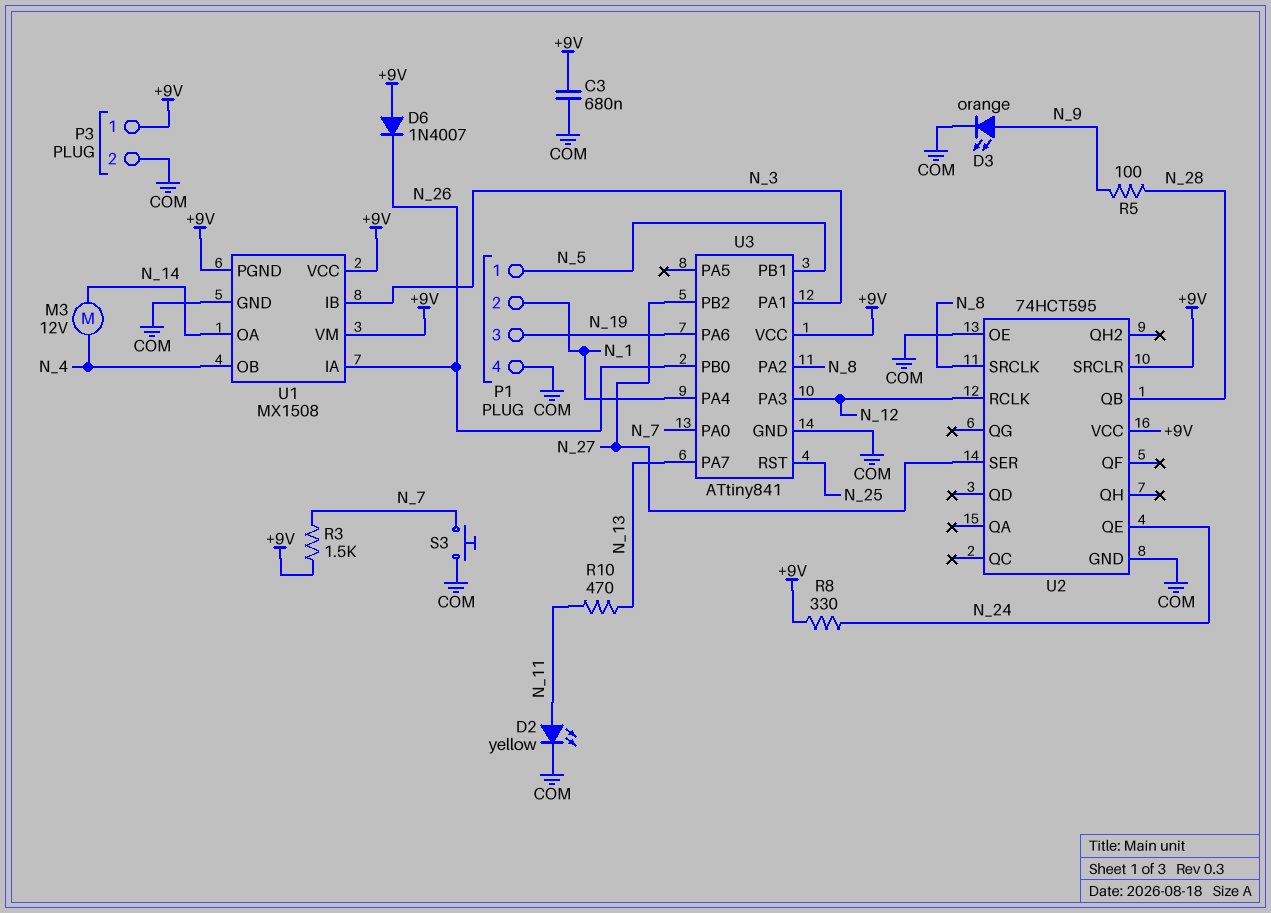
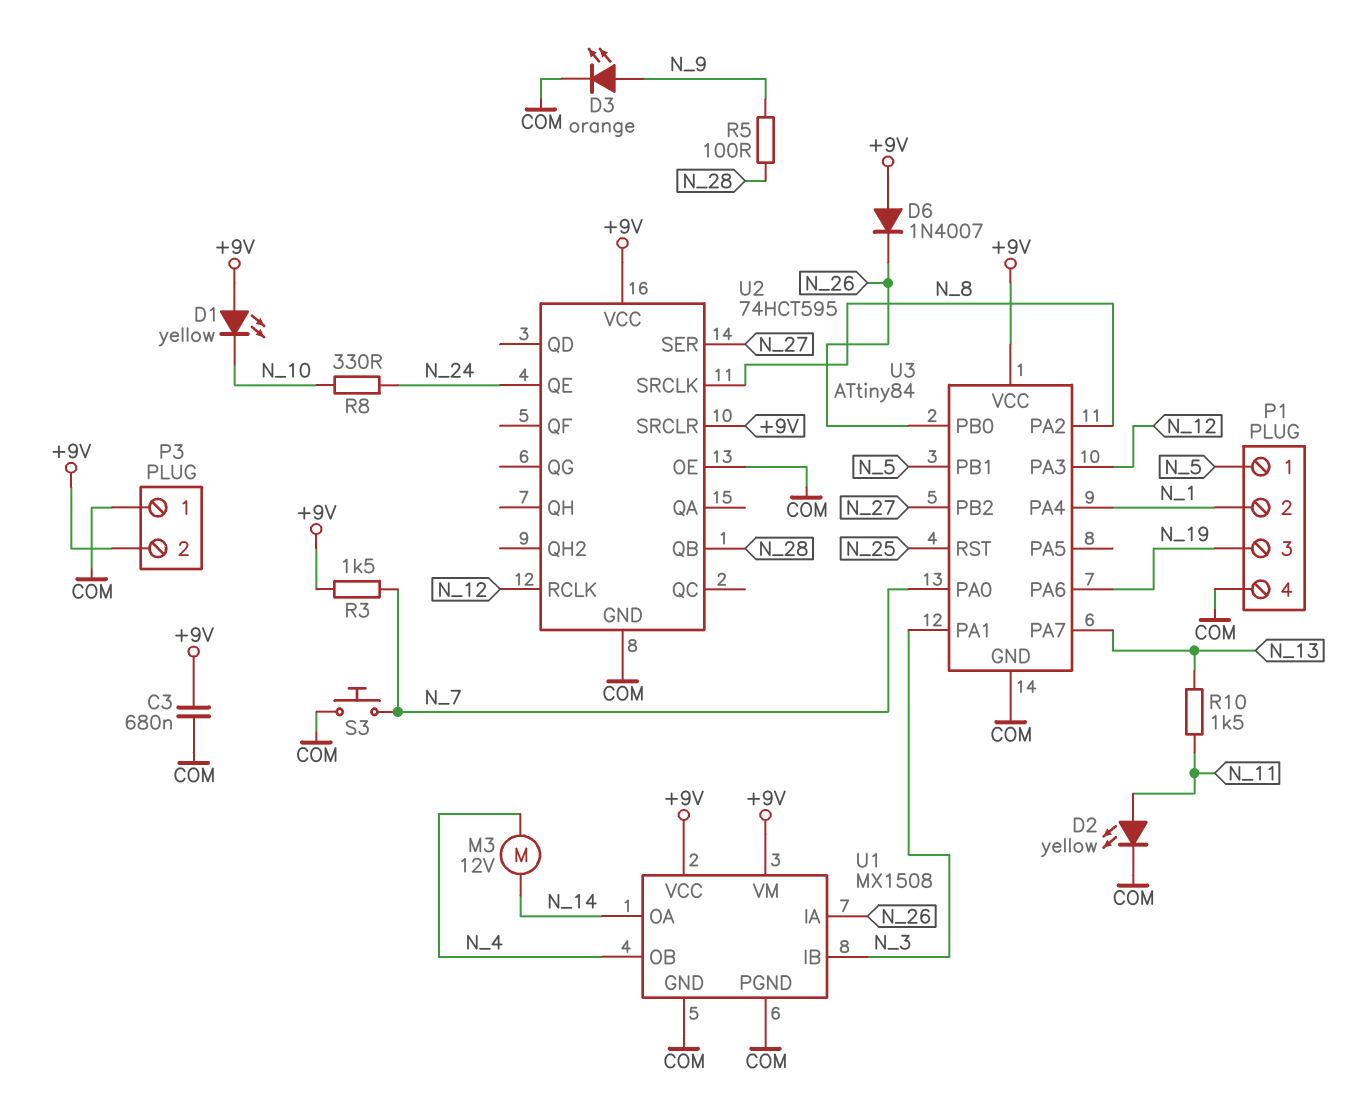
D1: none -> LED yellow (A +9V, K N_10)
P3 pin 1: +9V -> COM
P3 pin 2: COM -> +9V
R8: 330 (+9V, N_24) -> 330 (N_10, N_24)
R10: 470 (N_11, N_13) -> 1.5k (N_11, N_13)
U1 pin PGND: +9V -> COM
U3: ATtiny841 -> ATtiny84

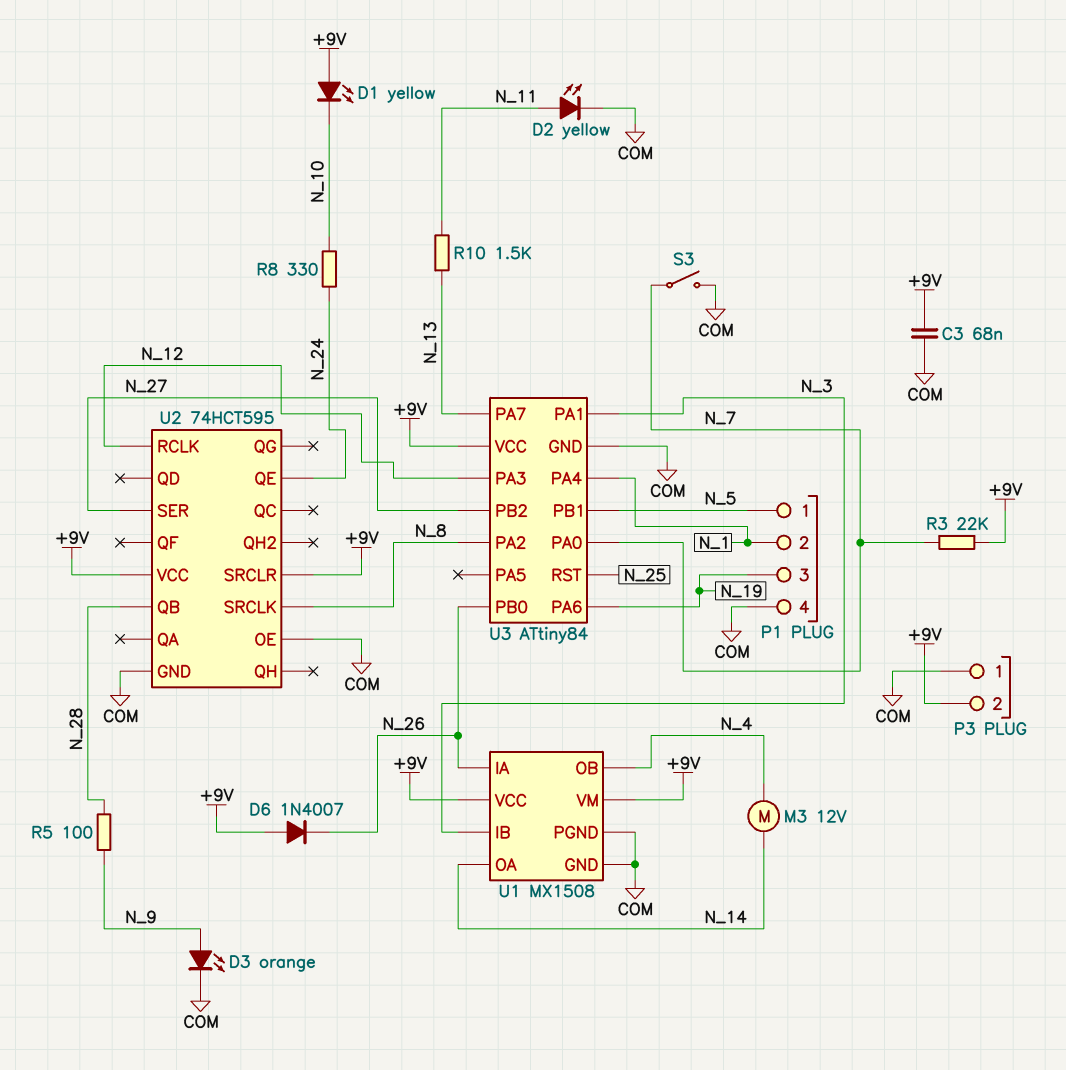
C3: 680nF (+9V, COM) -> 68nF (+9V, COM)
R3: 1.5k (+9V, N_7) -> 22k (+9V, N_7)
S3: button (COM, N_7) -> switch (COM, N_7)

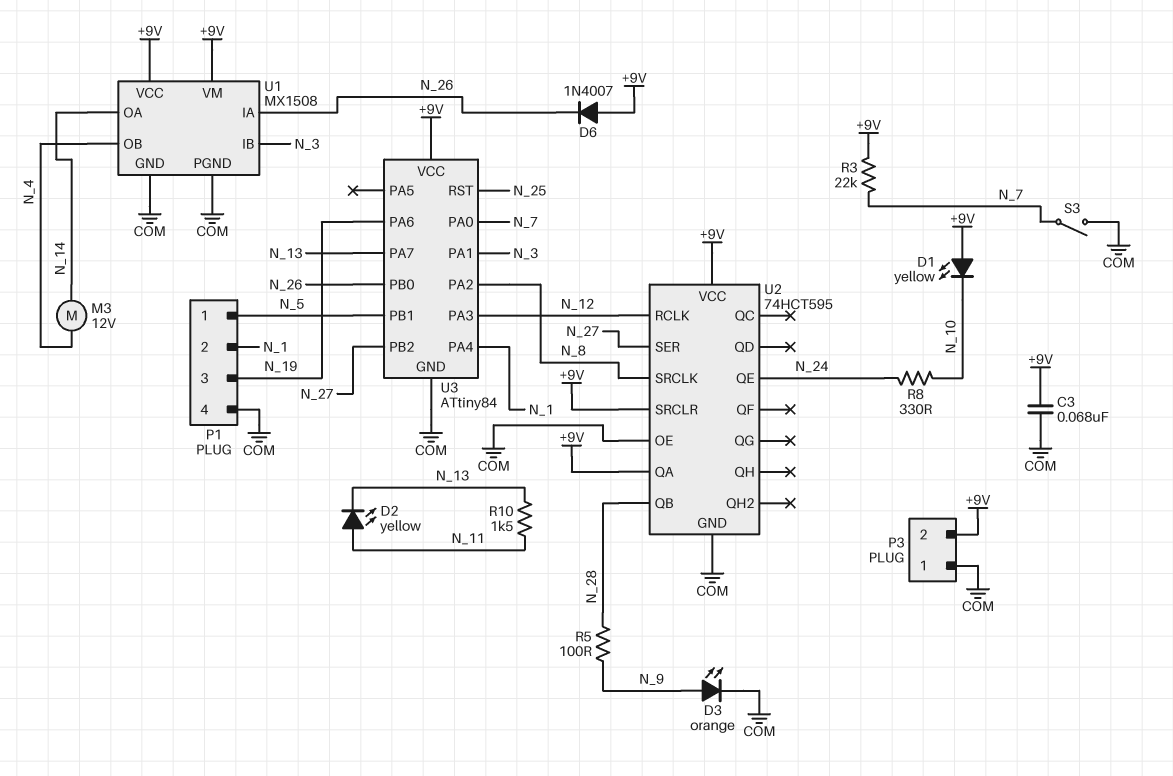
D2: LED yellow (A N_11, K COM) -> LED yellow (A N_11, K N_13)
U2 pin QA: none -> +9V

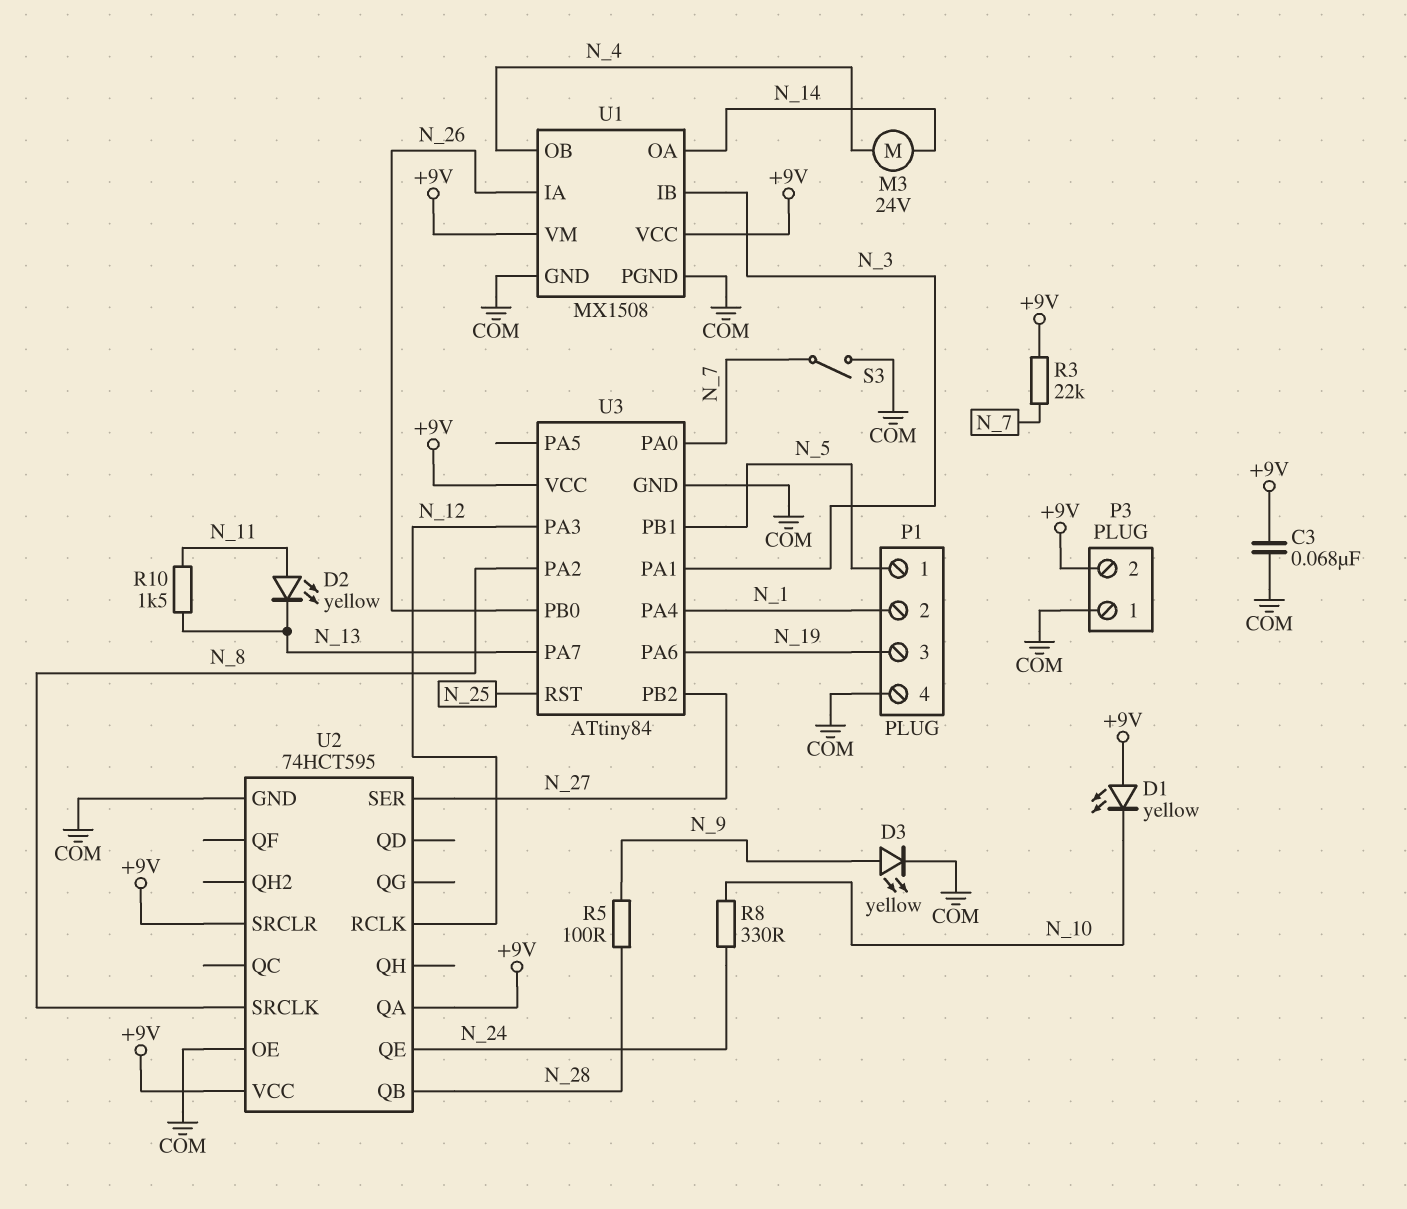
D3: LED orange (A N_9, K COM) -> LED yellow (A N_9, K COM)
D6: diode 1N4007 (A +9V, K N_26) -> none
M3: motor 12V (N_4, N_14) -> motor 24V (N_4, N_14)

